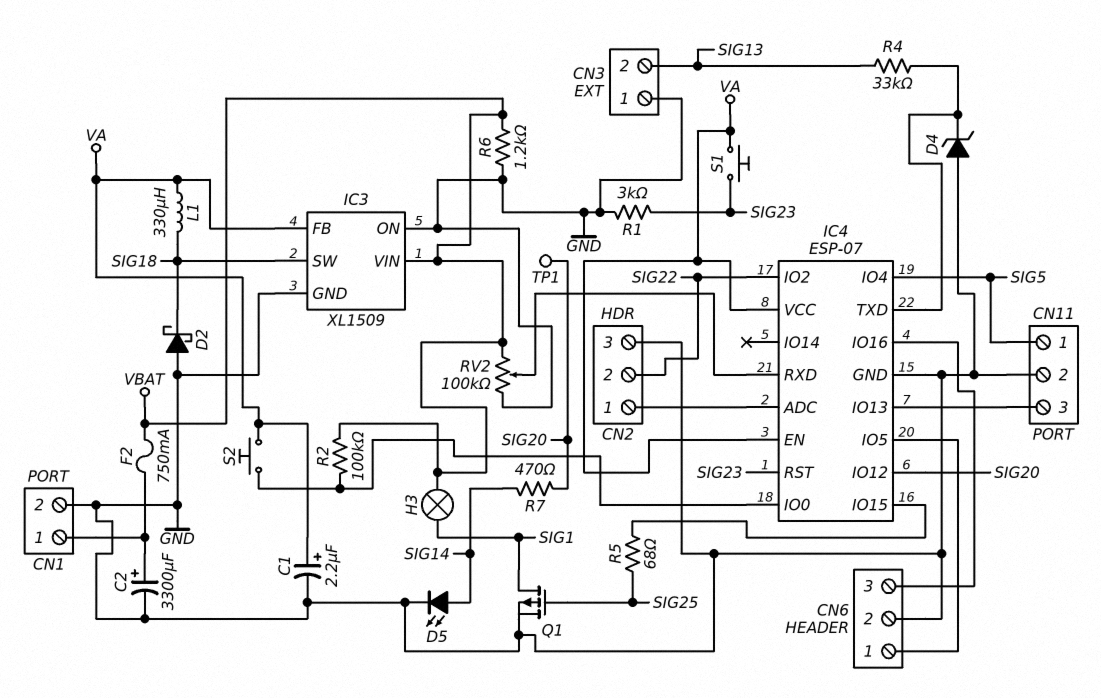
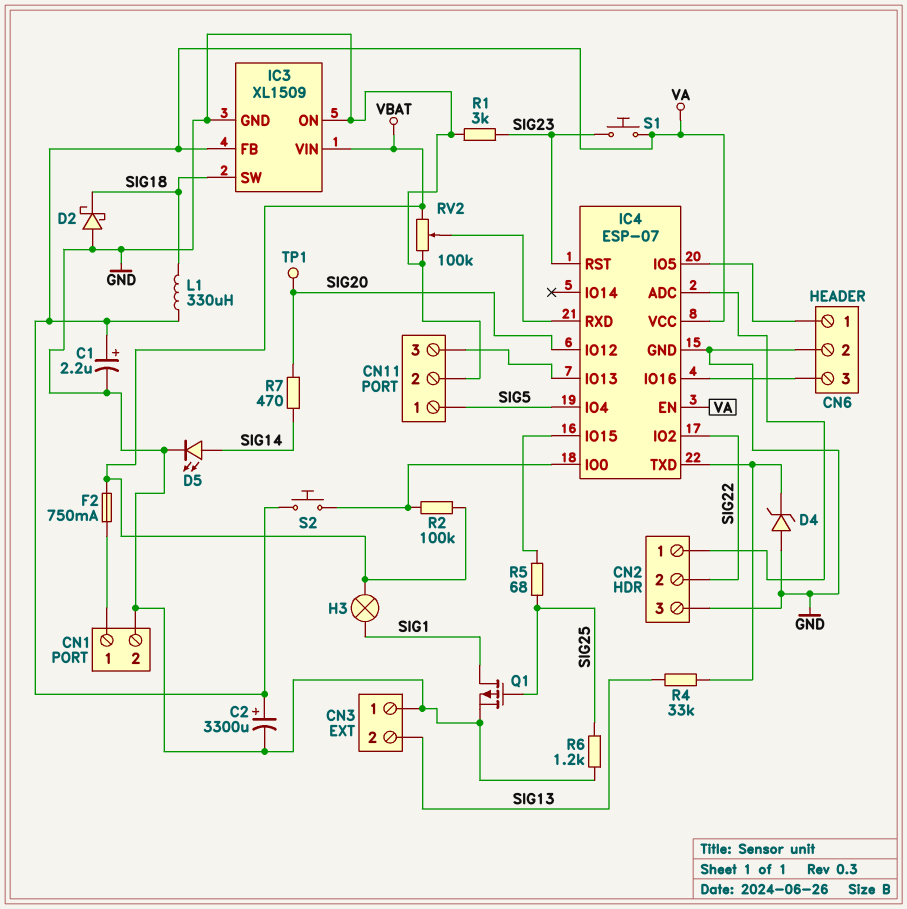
C2: 3300uF (plus CN1/1, minus GND) -> 3300uF (plus VA, minus GND)
R6: 1.2k (GND, VBAT) -> 1.2k (GND, SIG25)

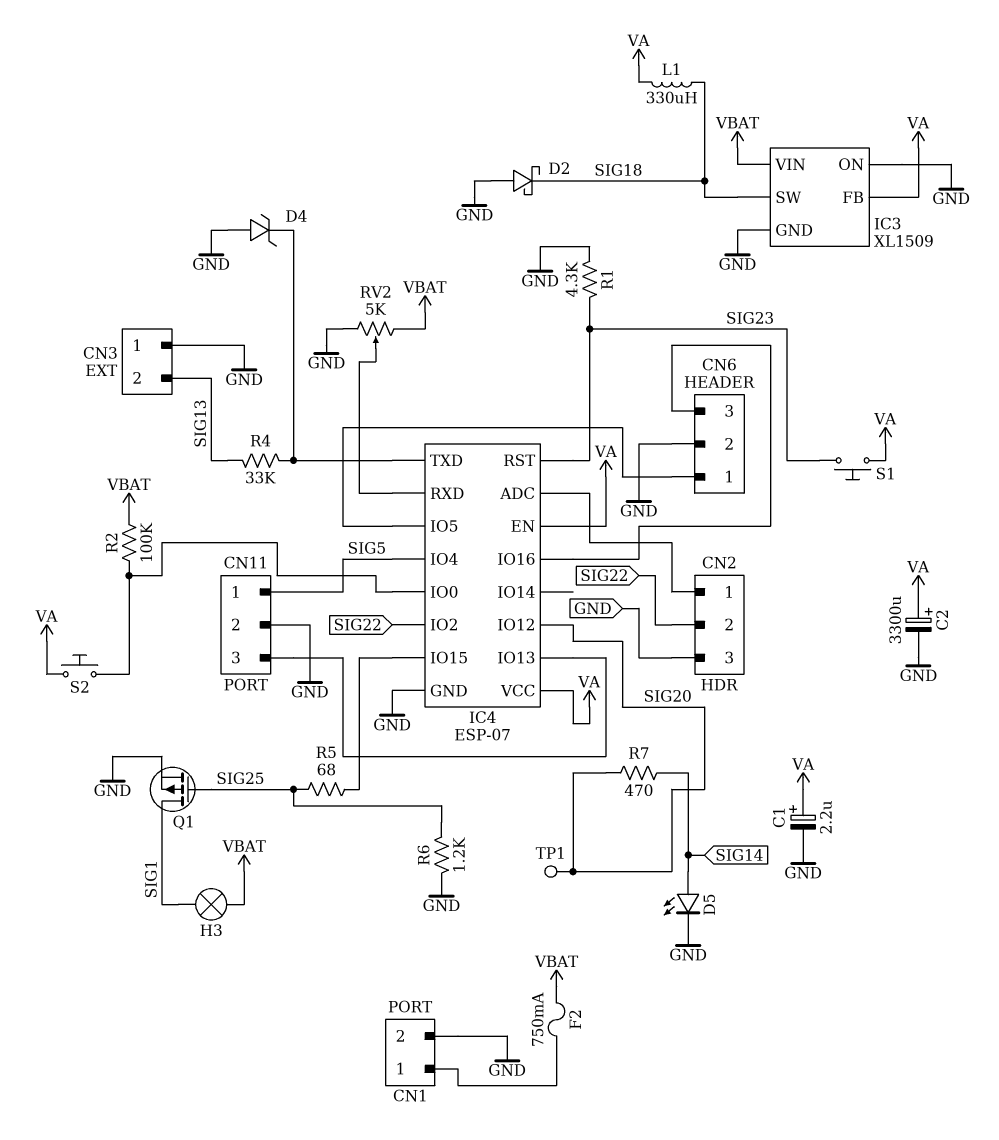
R1: 3k (GND, SIG23) -> 4.3k (GND, SIG23)
RV2: 100k (GND, VBAT, wiper IC4/RXD) -> 5k (GND, VBAT, wiper IC4/RXD)

